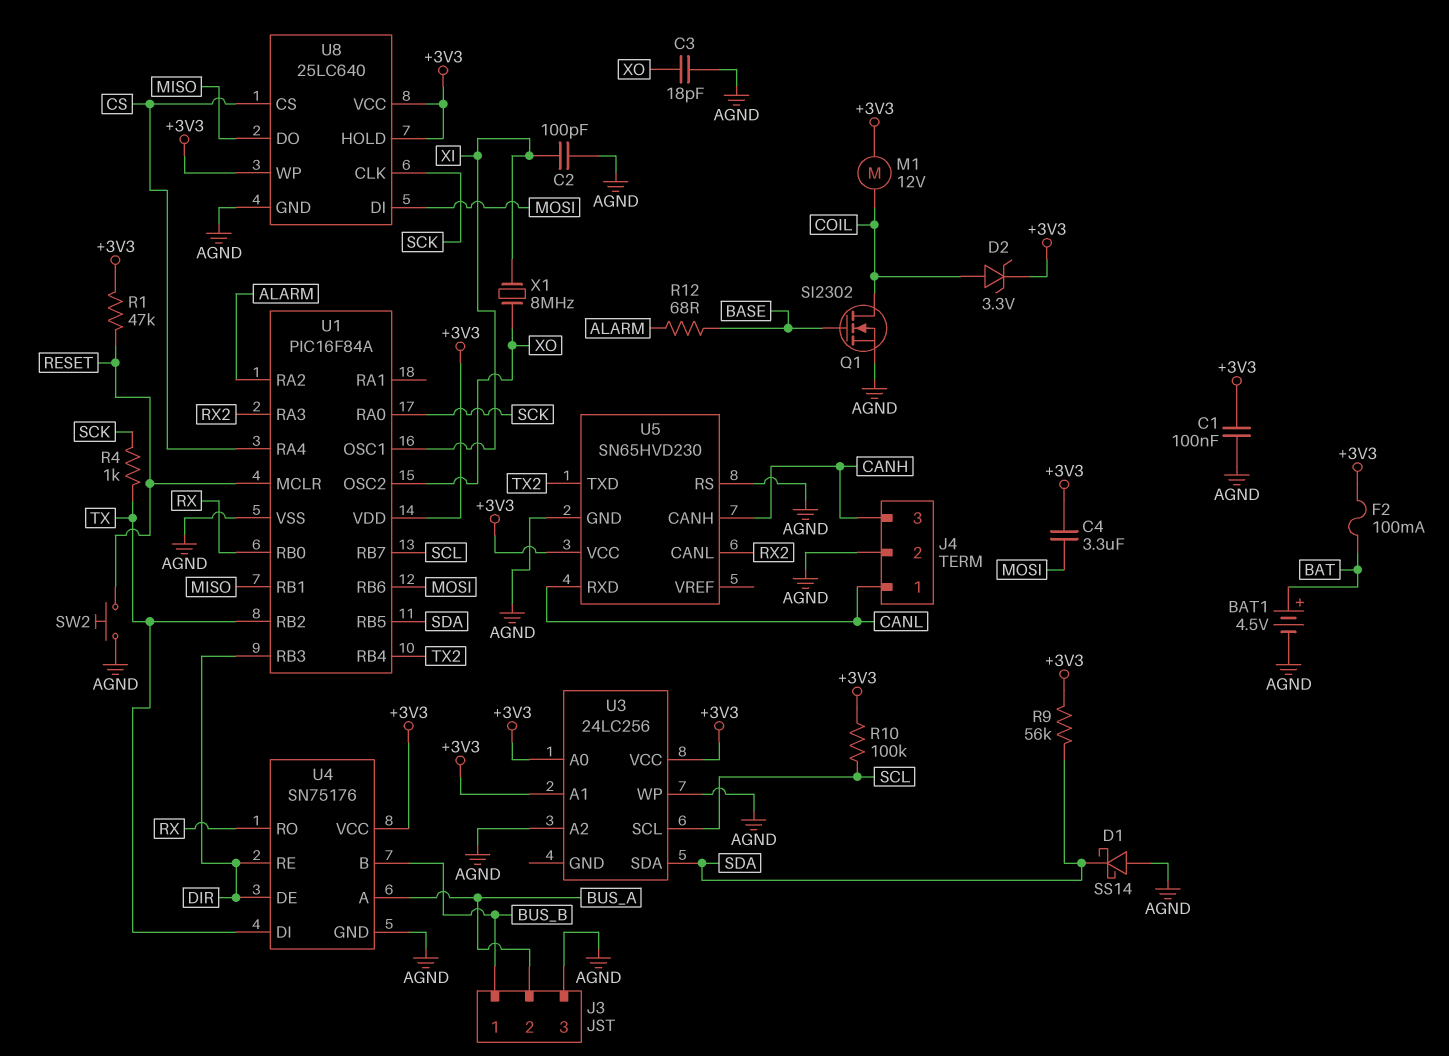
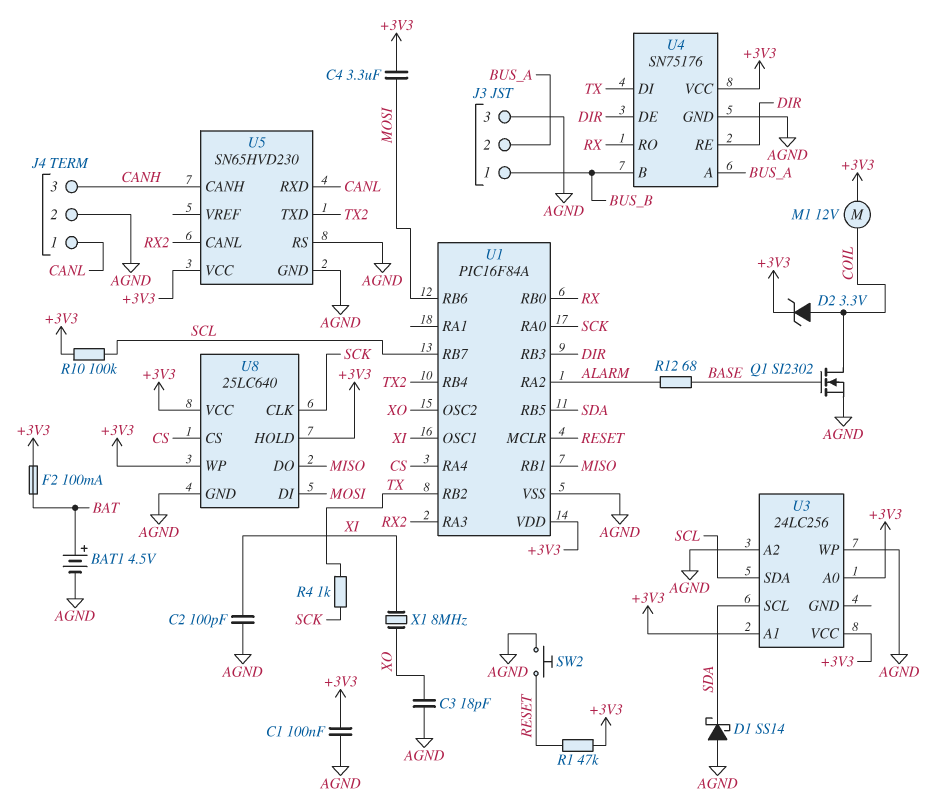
R9: 56k (+3V3, SDA) -> none
U3 pin SCL: SCL -> SDA
U3 pin SDA: SDA -> SCL

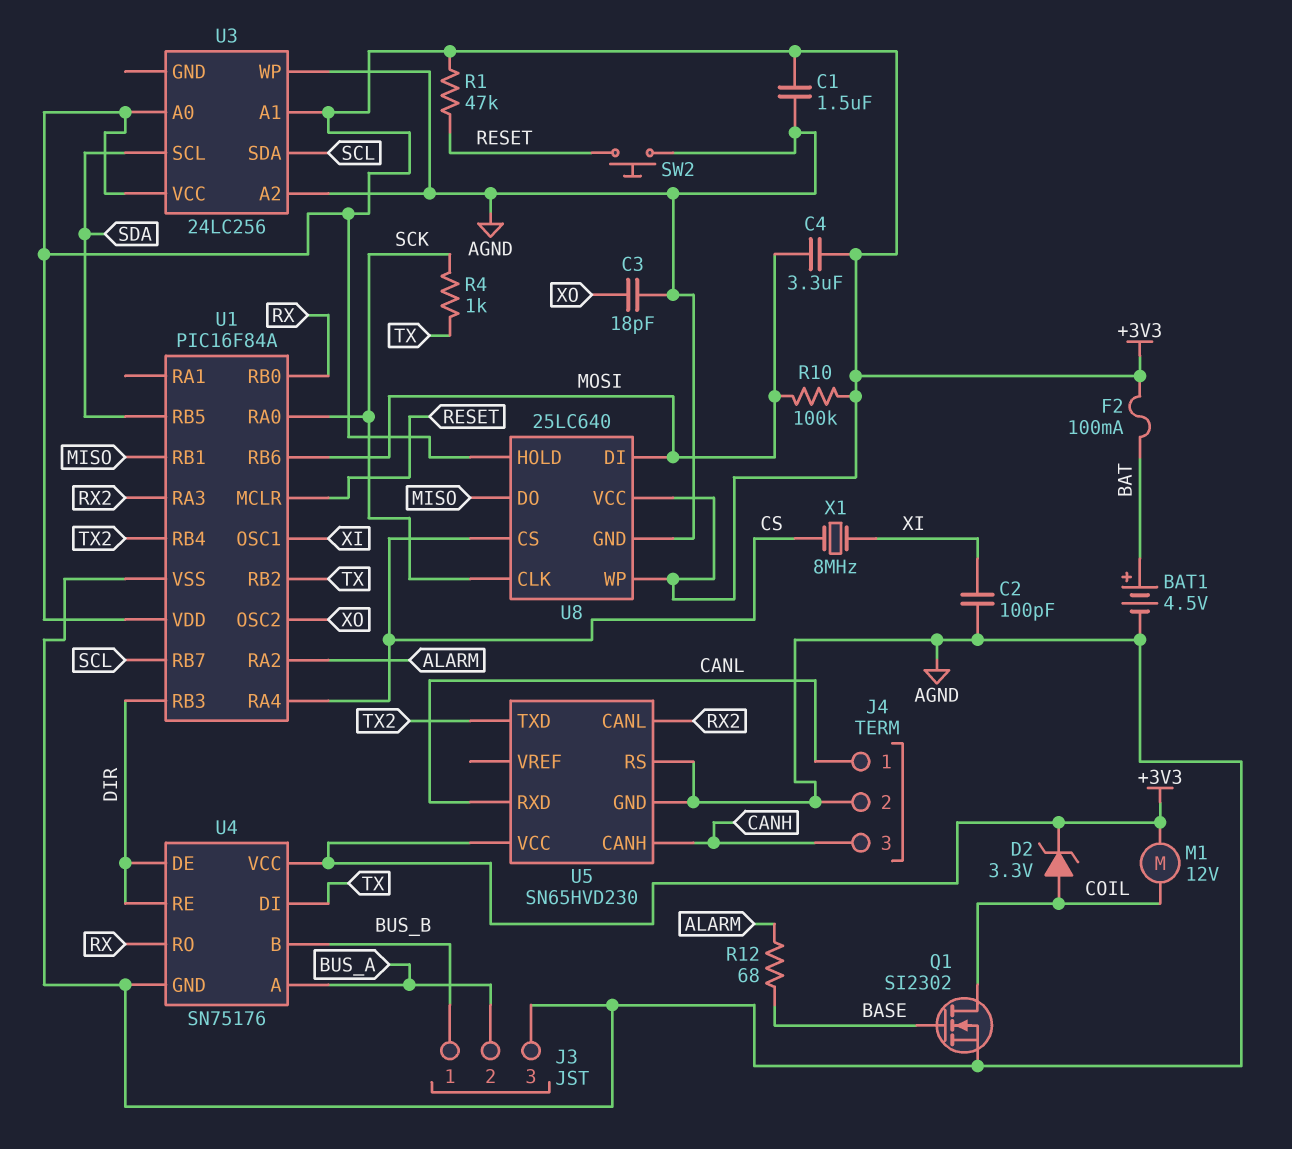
C1: 100nF (+3V3, AGND) -> 1.5uF (+3V3, AGND)
D1: schottky SS14 (A AGND, K SDA) -> none
R10: 100k (+3V3, SCL) -> 100k (+3V3, MOSI)
X1: 8MHz (XI, XO) -> 8MHz (CS, XI)

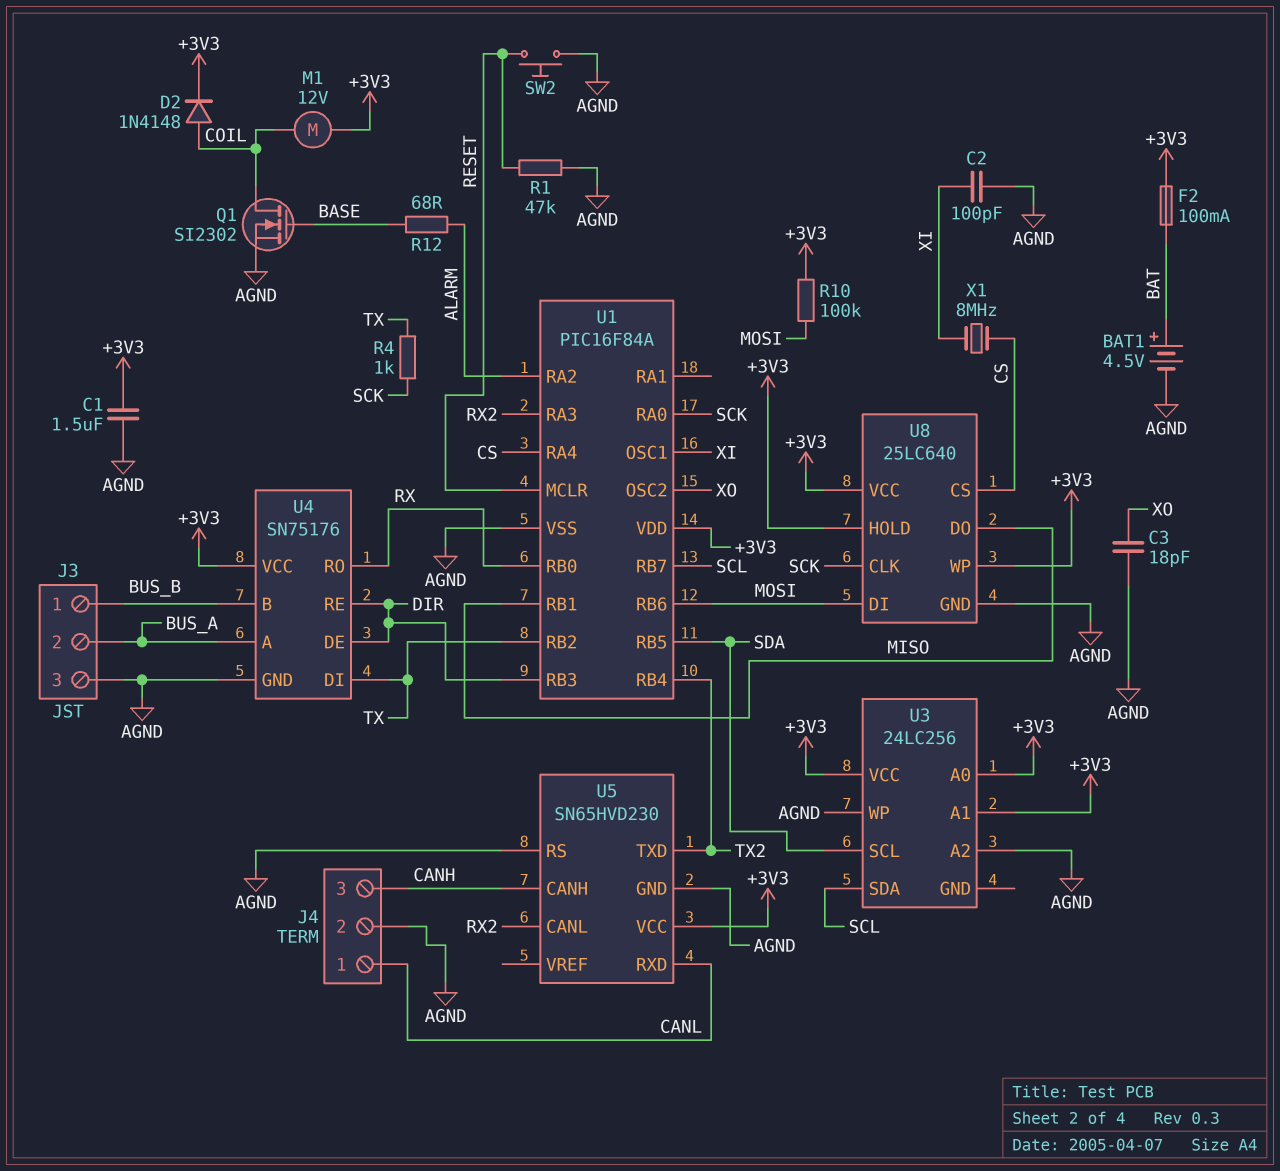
C4: 3.3uF (+3V3, MOSI) -> none
D2: zener 3.3V (A COIL, K +3V3) -> diode 1N4148 (A COIL, K +3V3)
R1: 47k (+3V3, RESET) -> 47k (AGND, RESET)

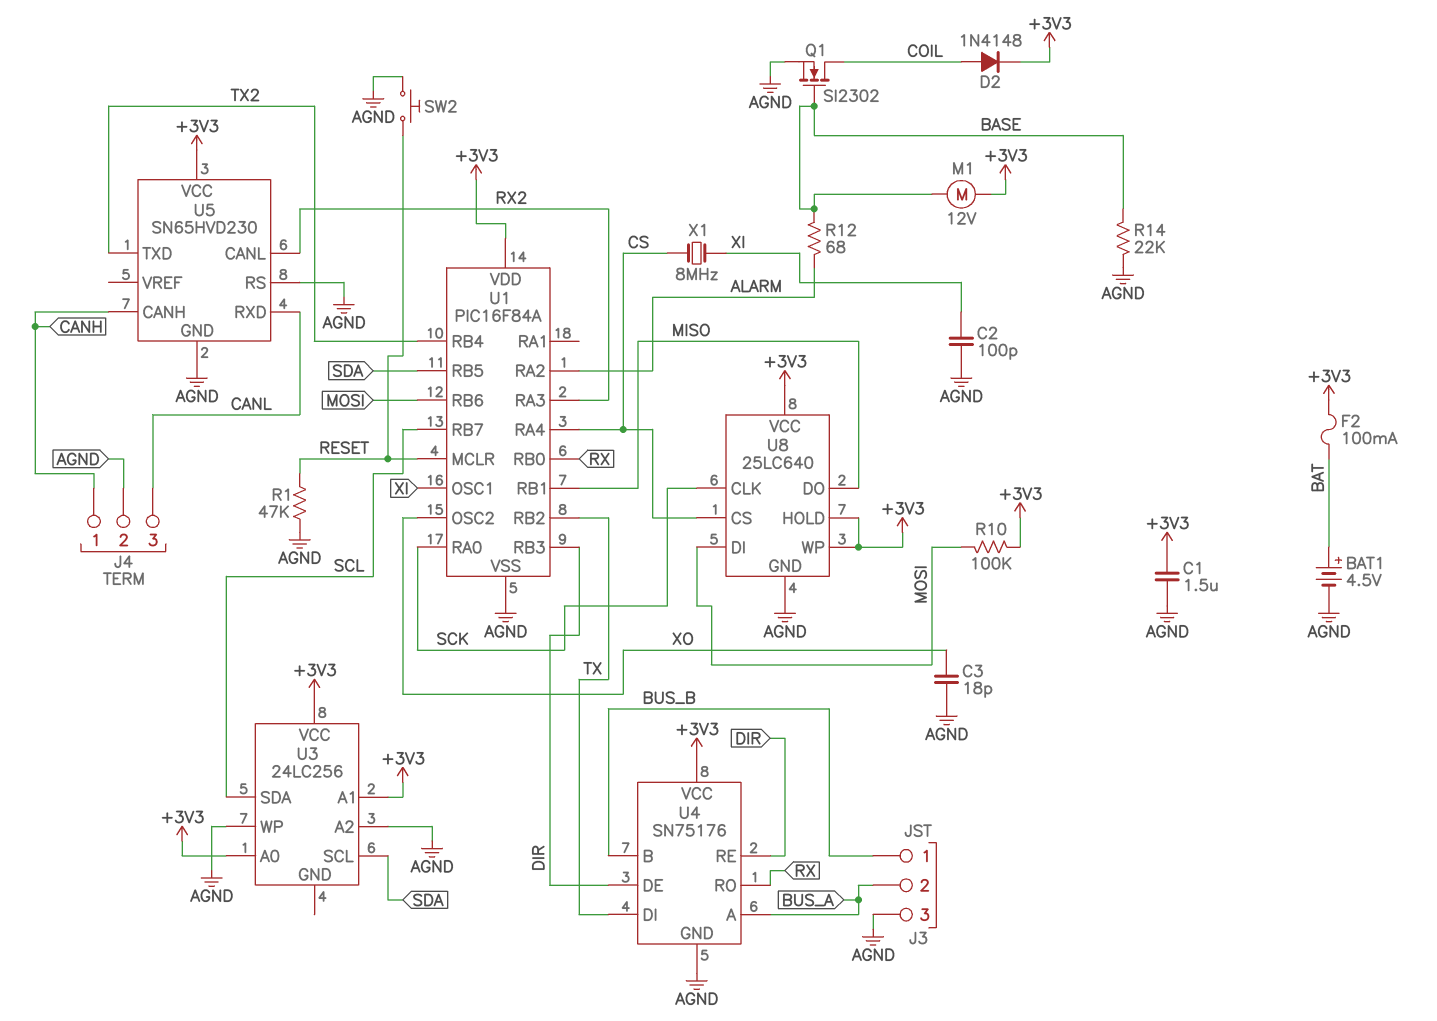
J4 pin 1: CANL -> CANH
J4 pin 3: CANH -> CANL
M1: motor 12V (+3V3, COIL) -> motor 12V (+3V3, BASE)
R4: 1k (SCK, TX) -> none
R14: none -> 22k (AGND, BASE)

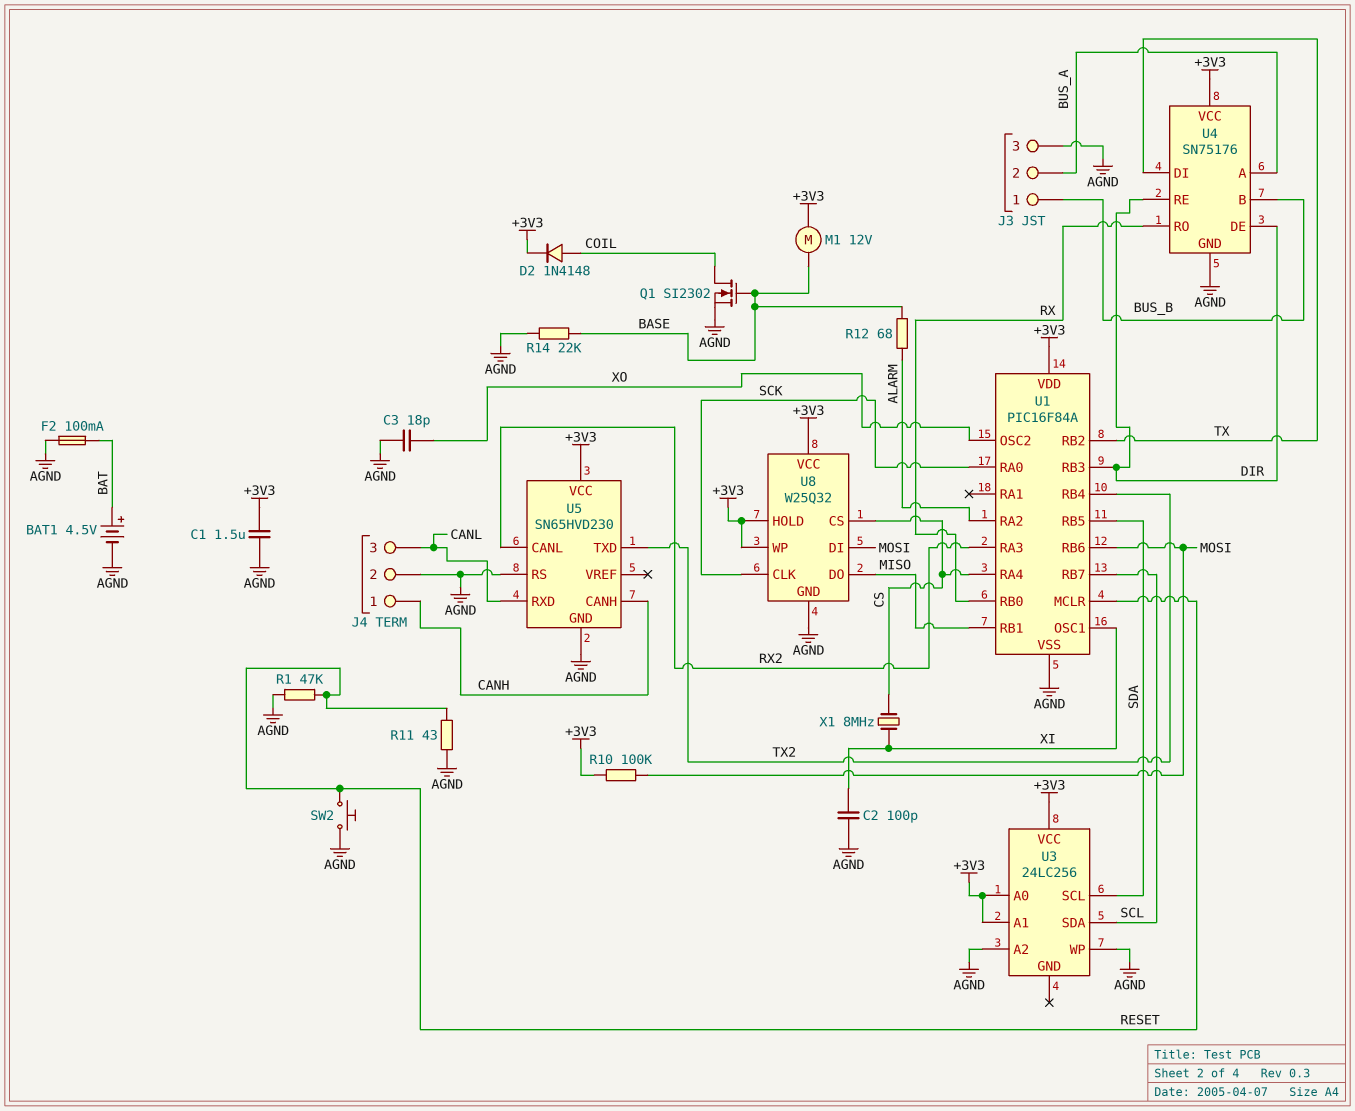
F2: 100mA (+3V3, BAT) -> 100mA (AGND, BAT)
R11: none -> 43 (AGND, RESET)
U8: 25LC640 -> W25Q32

